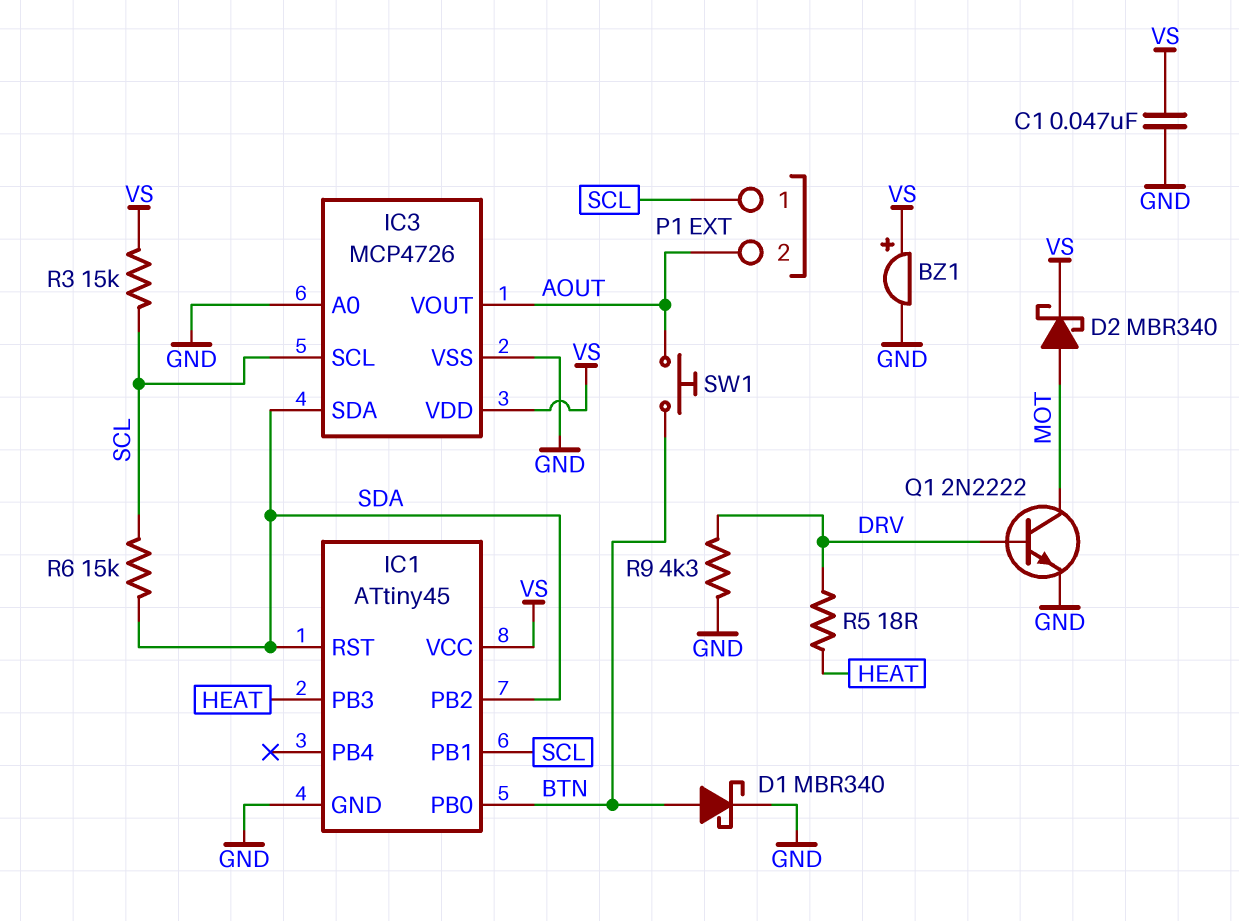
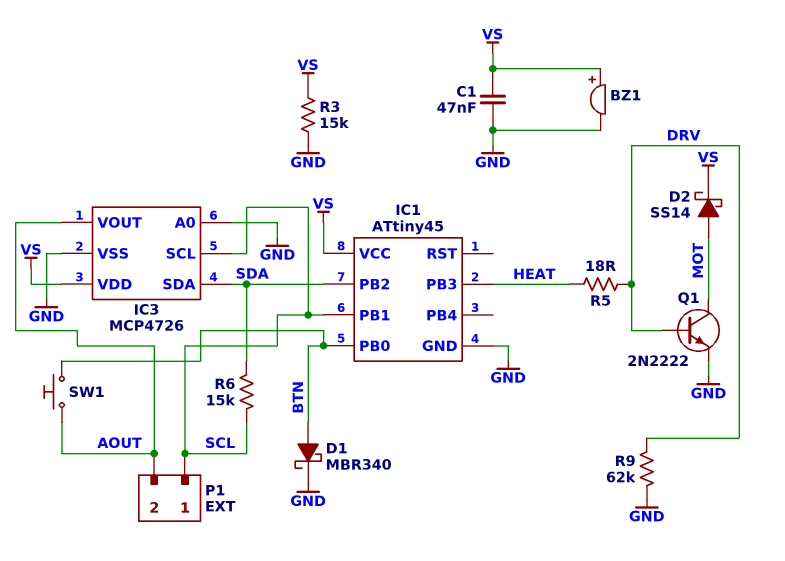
D2: schottky MBR340 (A MOT, K VS) -> schottky SS14 (A MOT, K VS)
IC1 pin RST: SDA -> none
R3: 15k (SCL, VS) -> 15k (GND, VS)
R9: 4.3k (DRV, GND) -> 62k (DRV, GND)

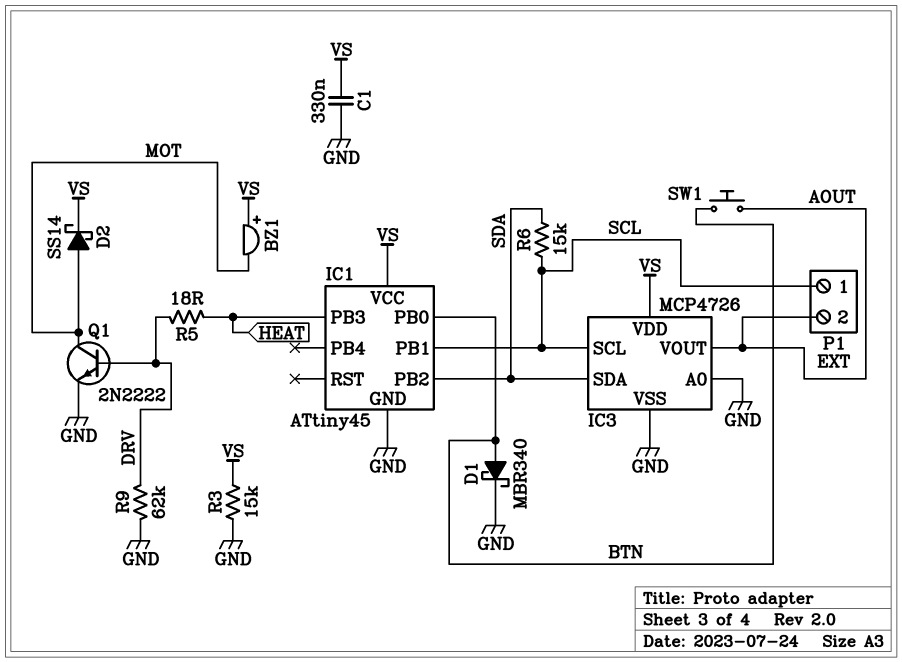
BZ1: buzzer (plus VS, minus GND) -> buzzer (plus VS, minus MOT)
C1: 47nF (GND, VS) -> 330nF (GND, VS)

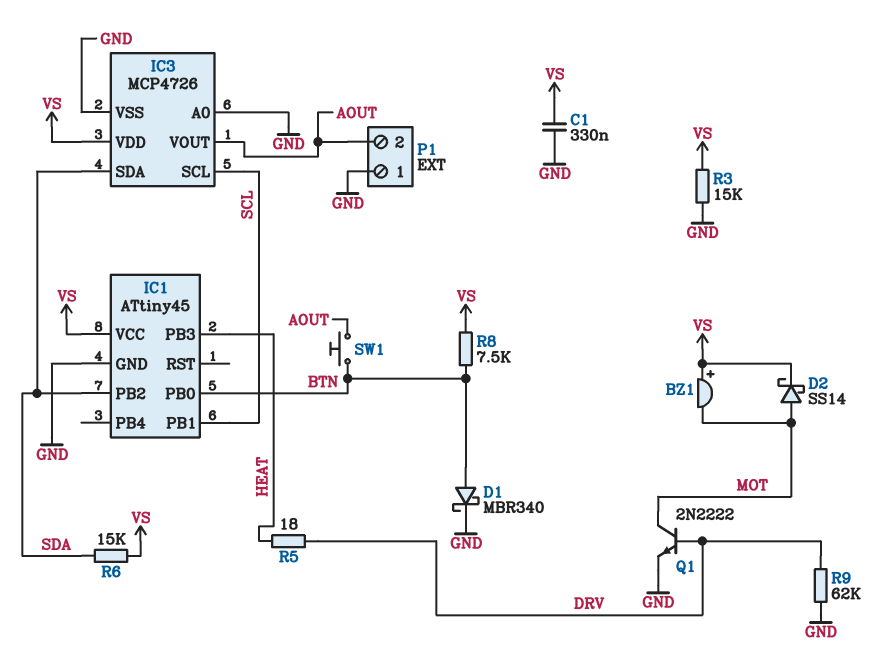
P1 pin 1: SCL -> GND
R6: 15k (SCL, SDA) -> 15k (SDA, VS)
R8: none -> 7.5k (BTN, VS)

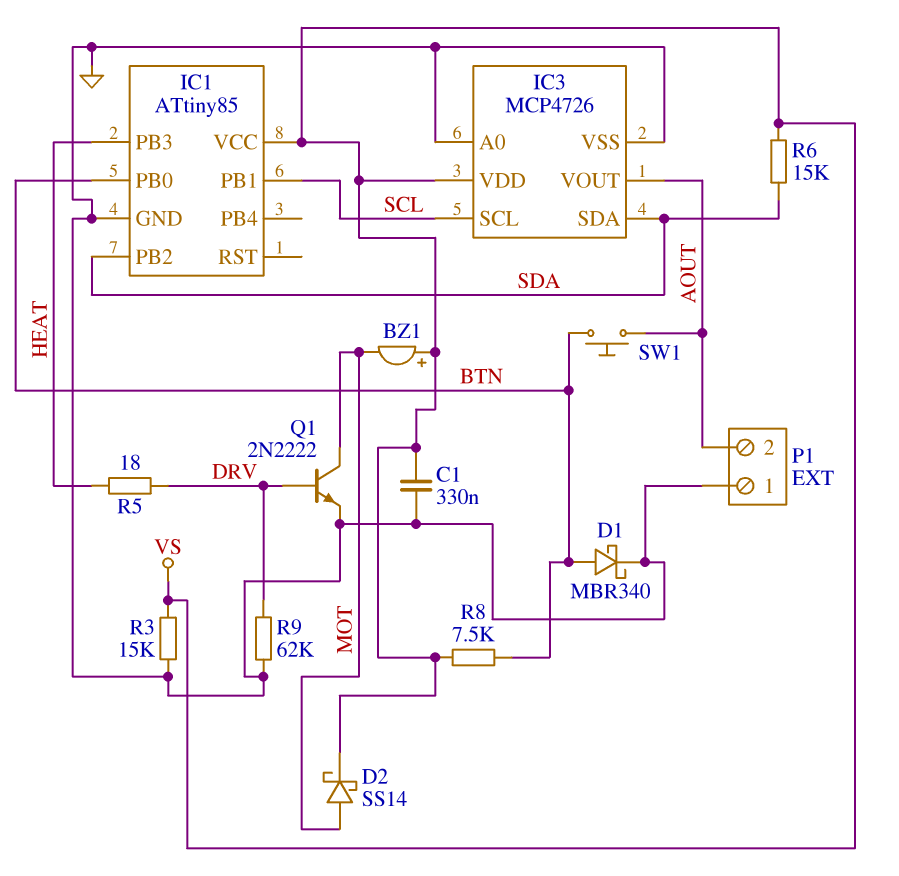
IC1: ATtiny45 -> ATtiny85

